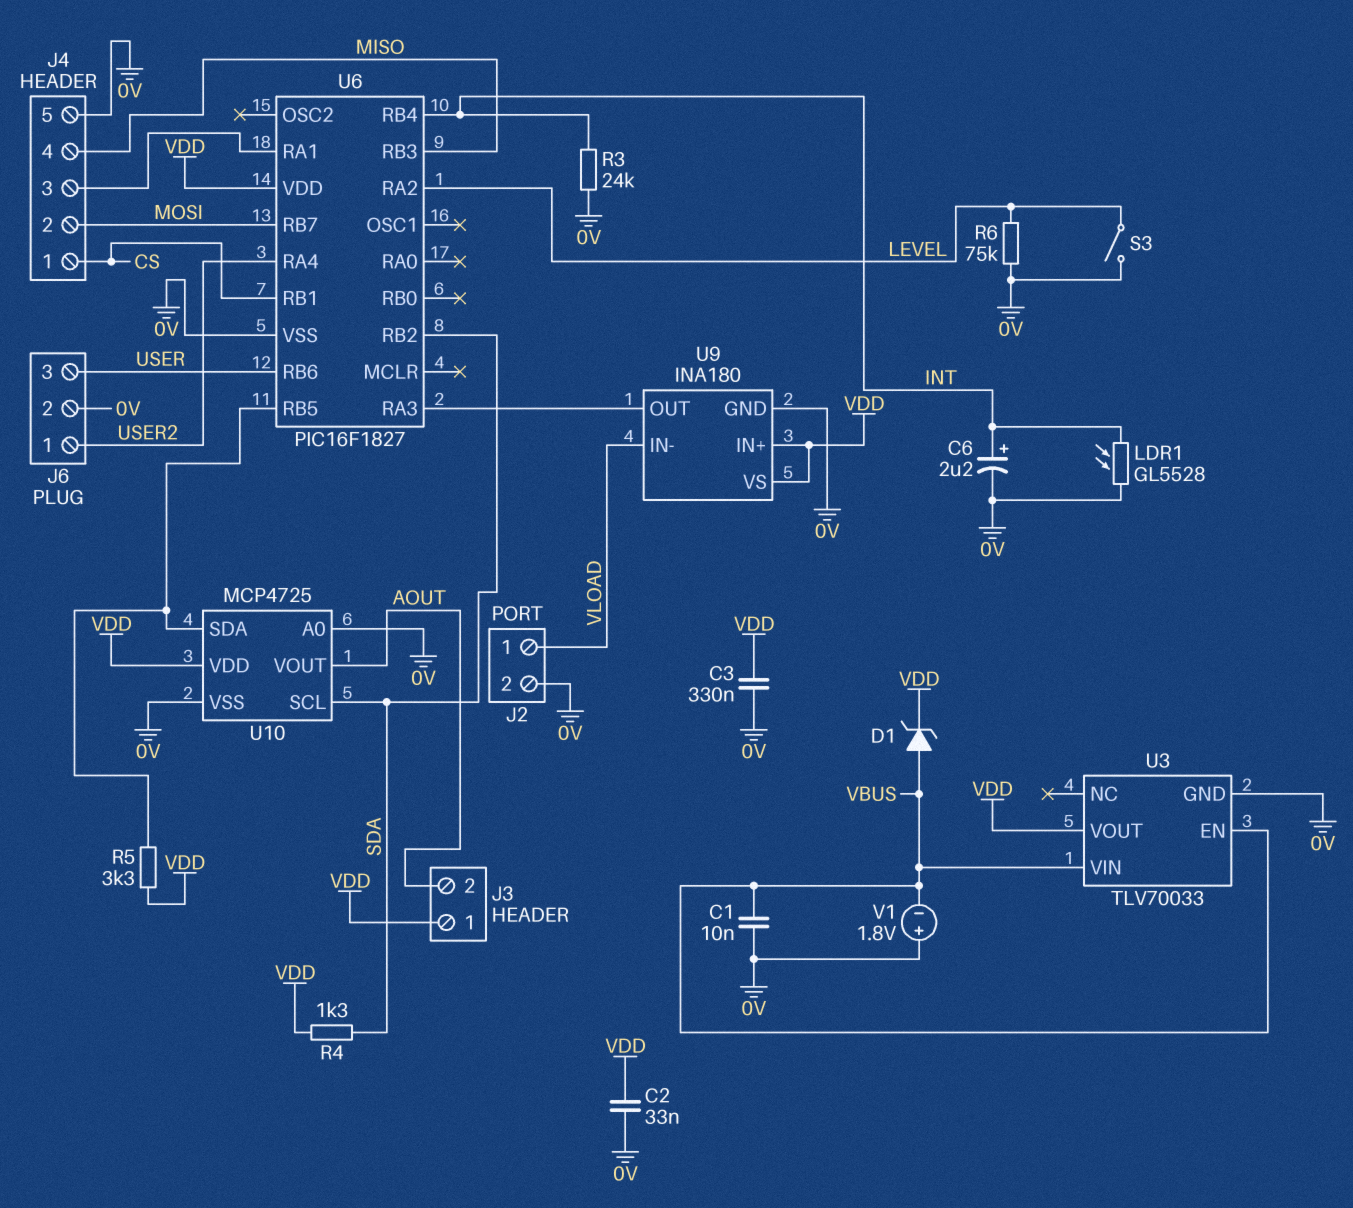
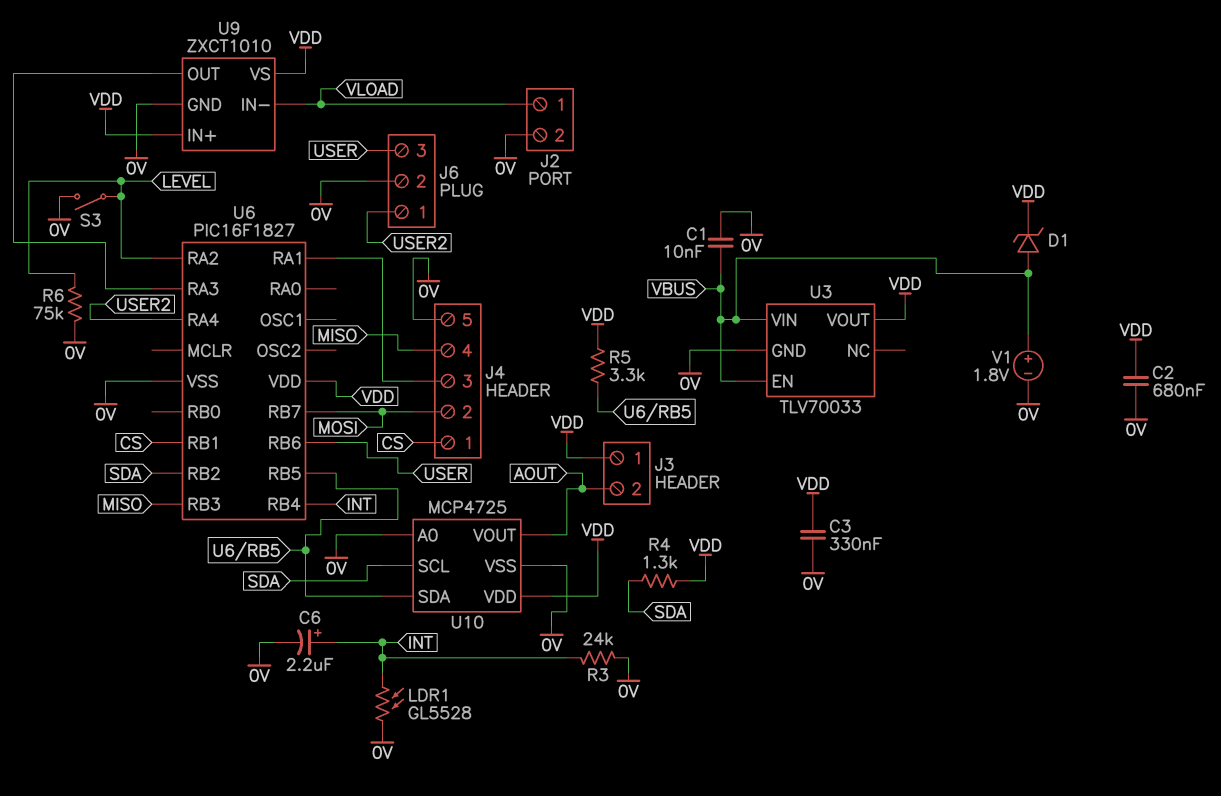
C2: 33nF (0V, VDD) -> 680nF (0V, VDD)
U9: INA180 -> ZXCT1010
V1: 1.8V (plus 0V, minus VBUS) -> 1.8V (plus VBUS, minus 0V)

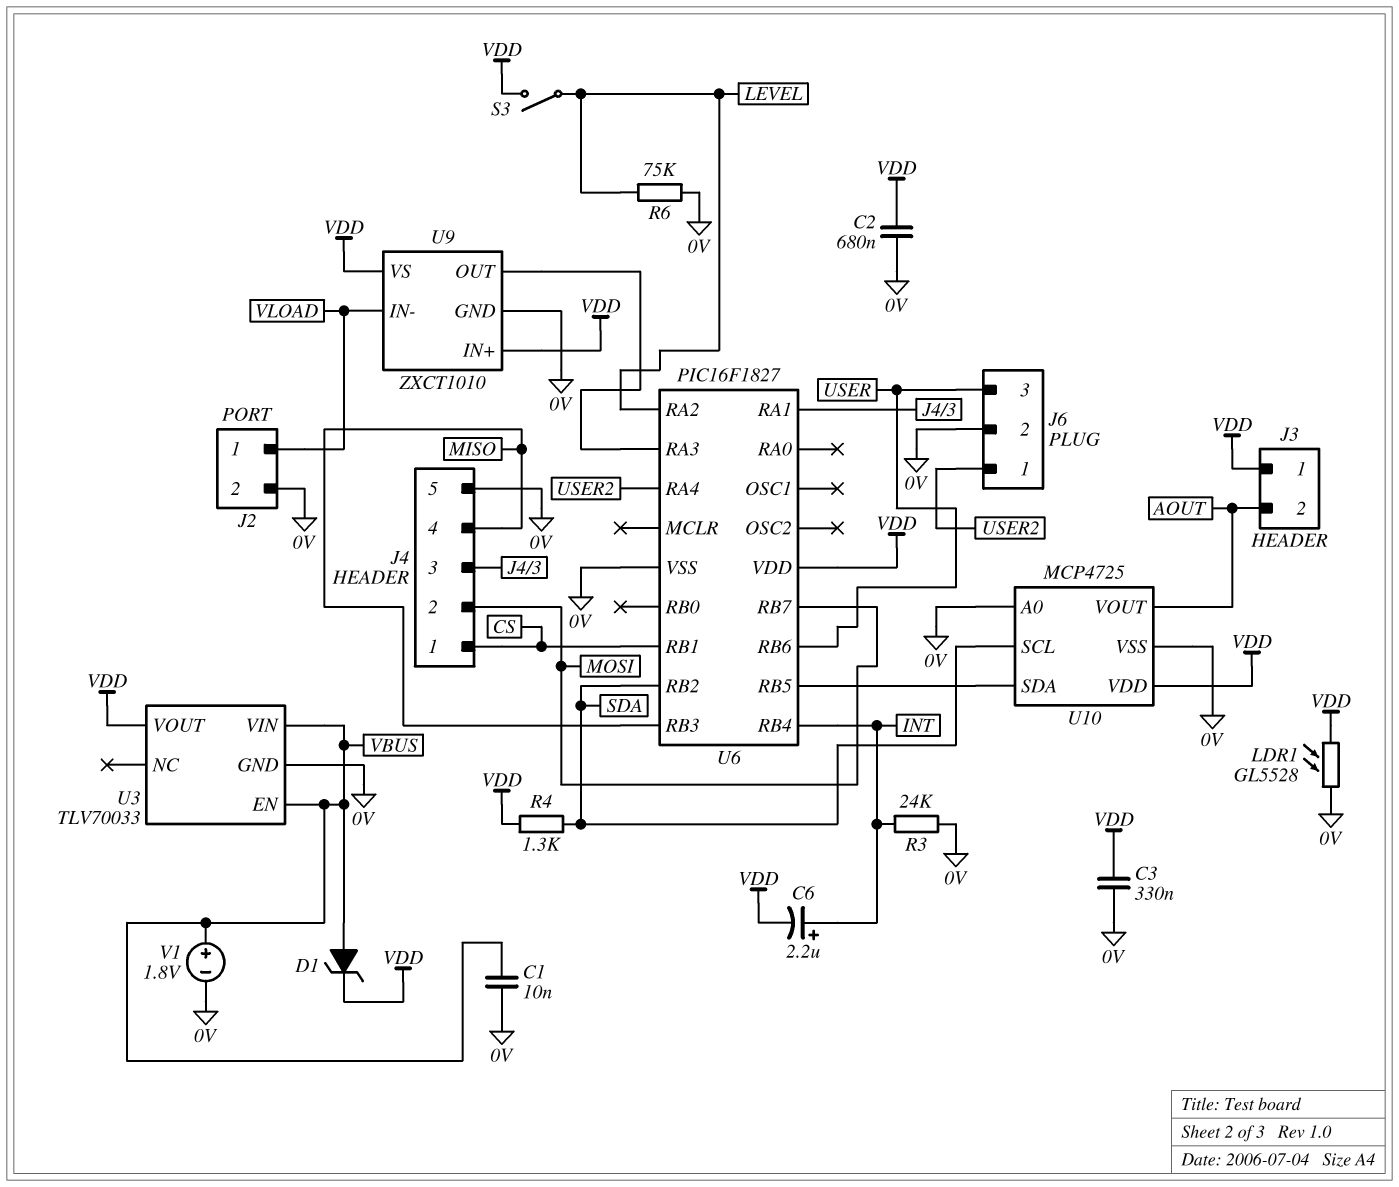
C6: 2.2uF (plus INT, minus 0V) -> 2.2uF (plus INT, minus VDD)
LDR1: GL5528 (0V, INT) -> GL5528 (0V, VDD)
R5: 3.3k (U6/RB5, VDD) -> none
S3: switch (0V, LEVEL) -> switch (LEVEL, VDD)

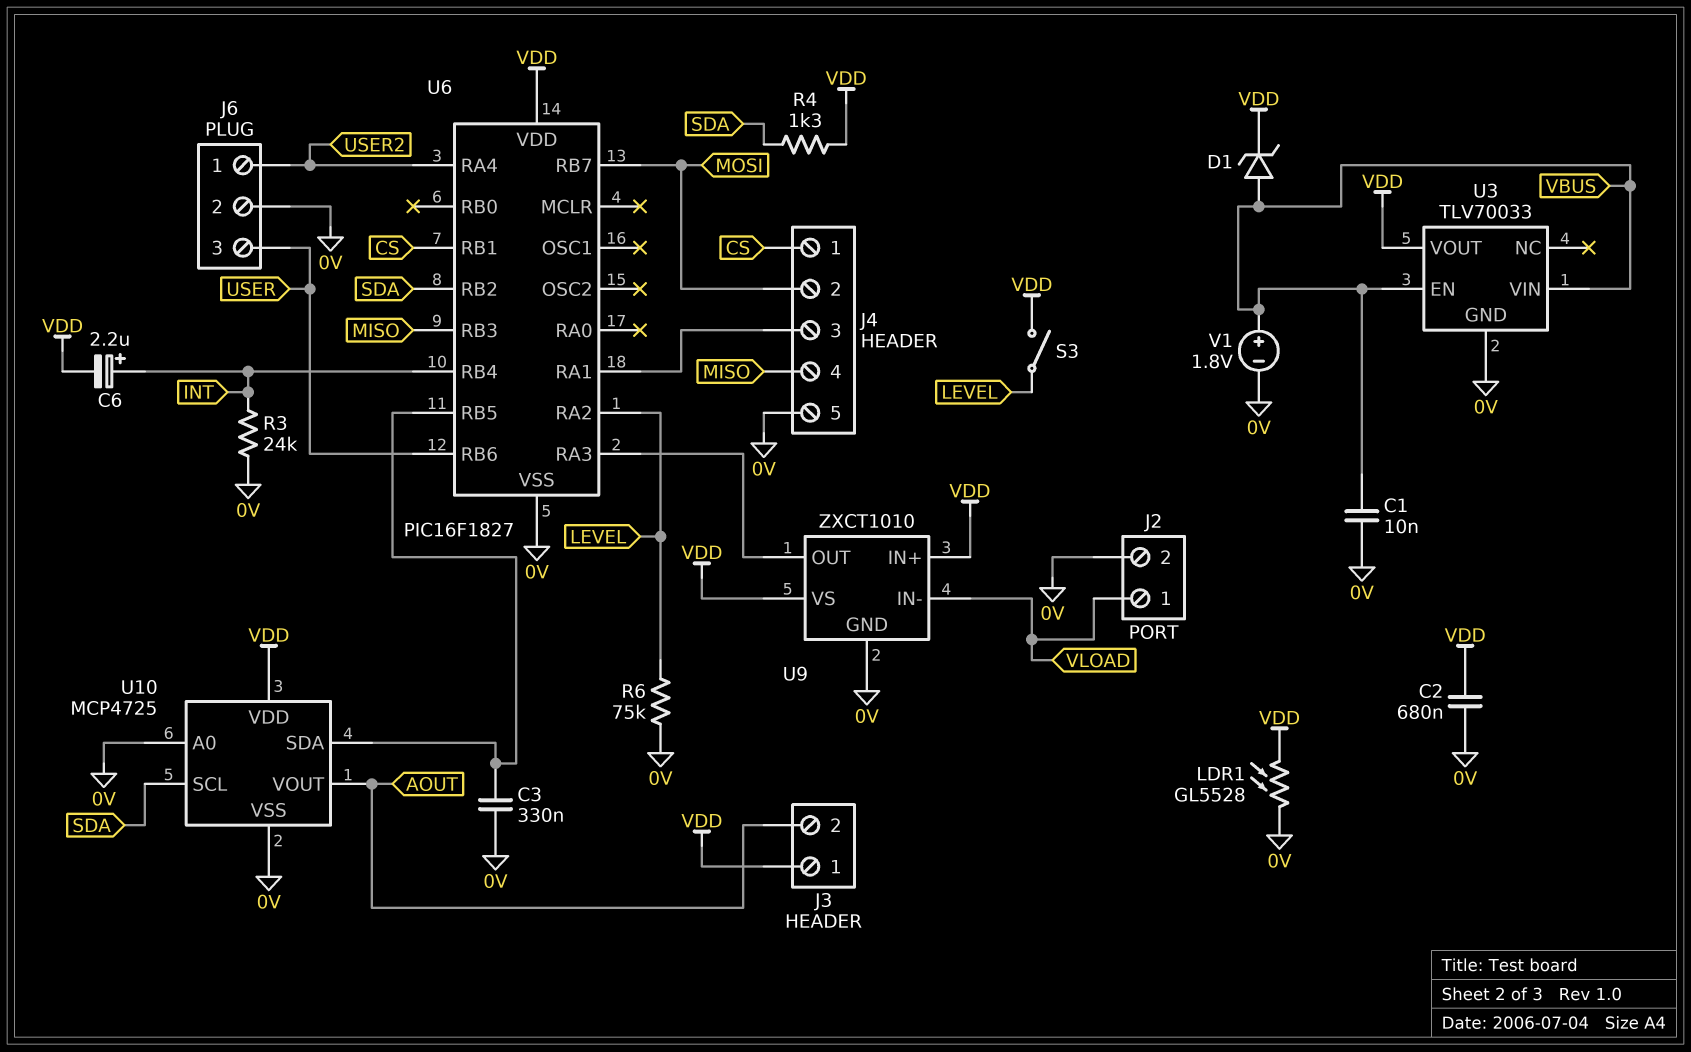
C3: 330nF (0V, VDD) -> 330nF (0V, U6/RB5)

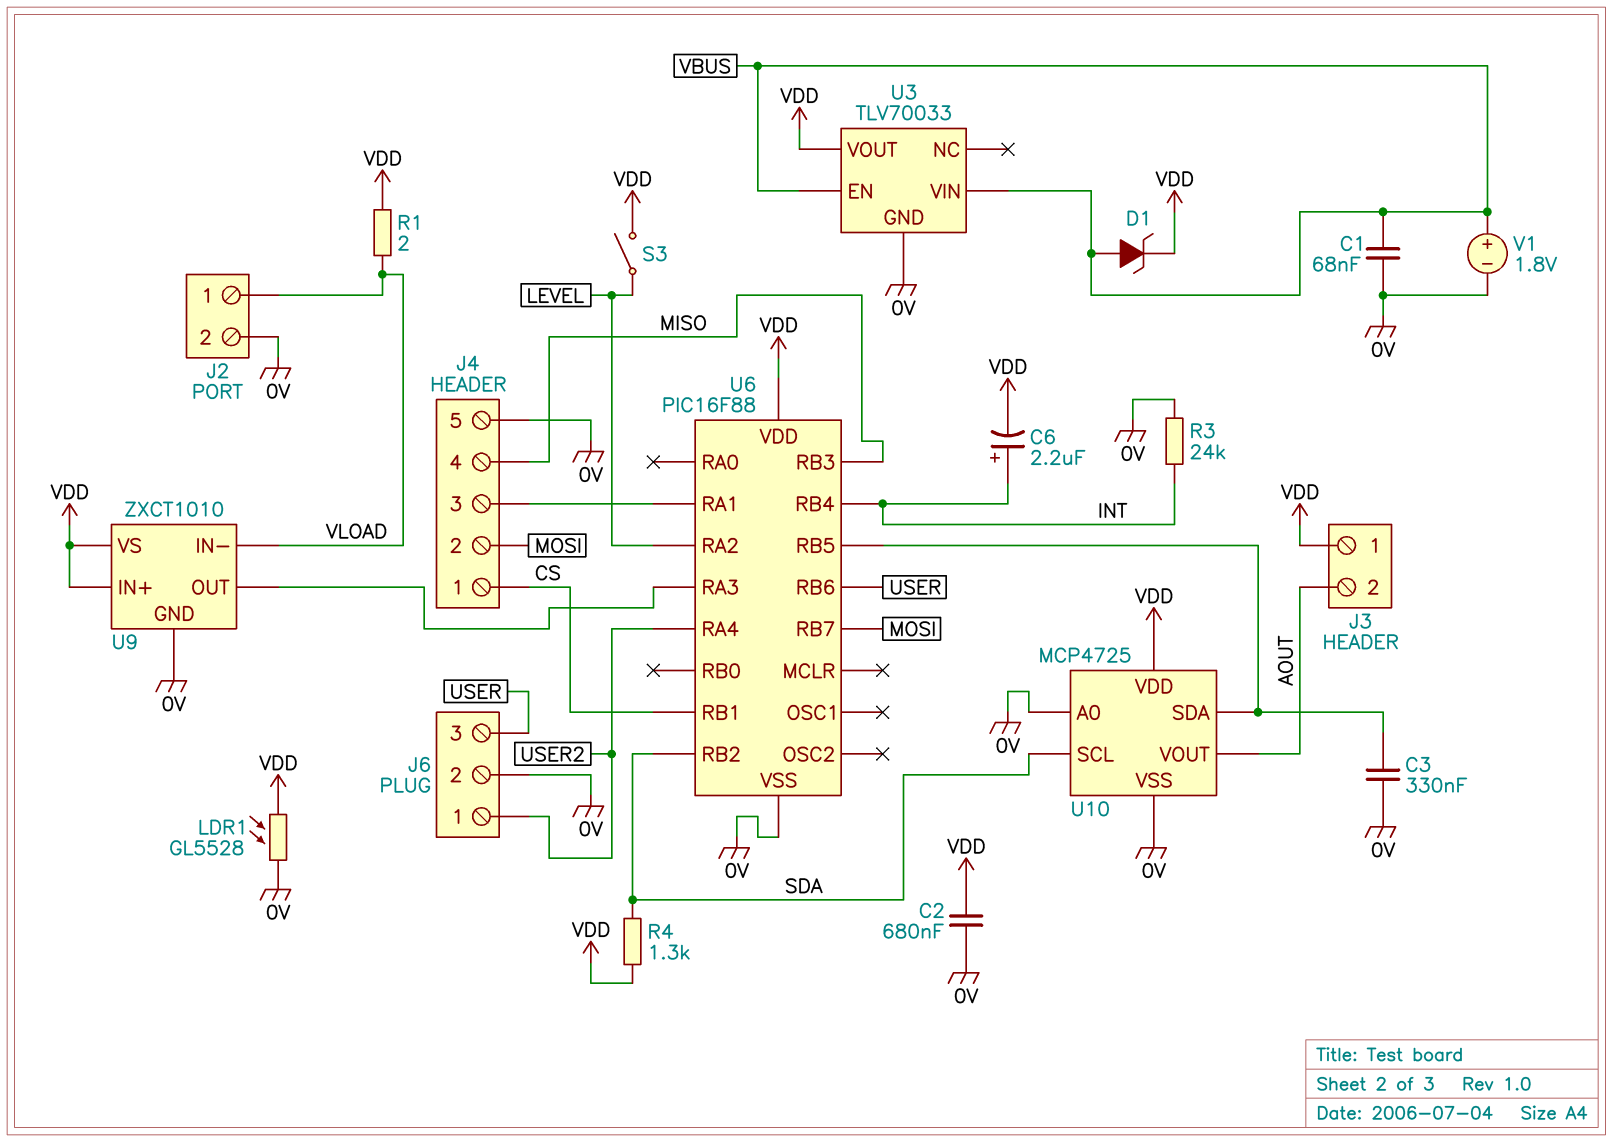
C1: 10nF (0V, VBUS) -> 68nF (0V, VBUS)
R1: none -> 2 (VDD, VLOAD)
R6: 75k (0V, LEVEL) -> none
U6: PIC16F1827 -> PIC16F88

